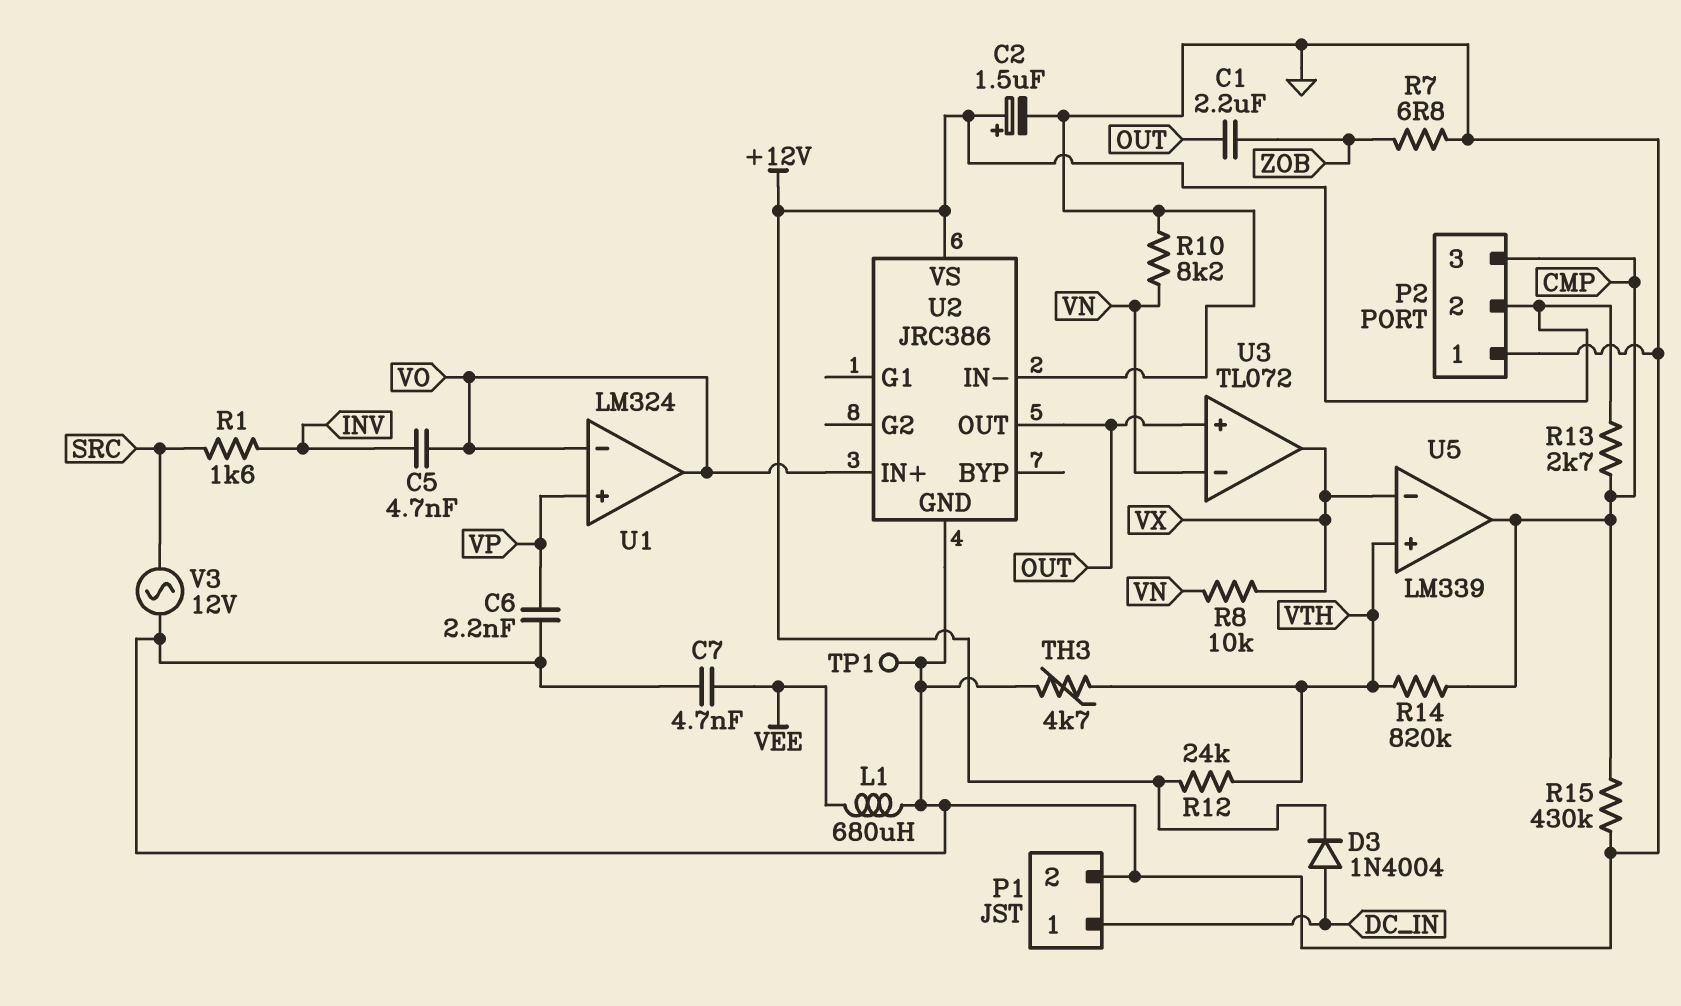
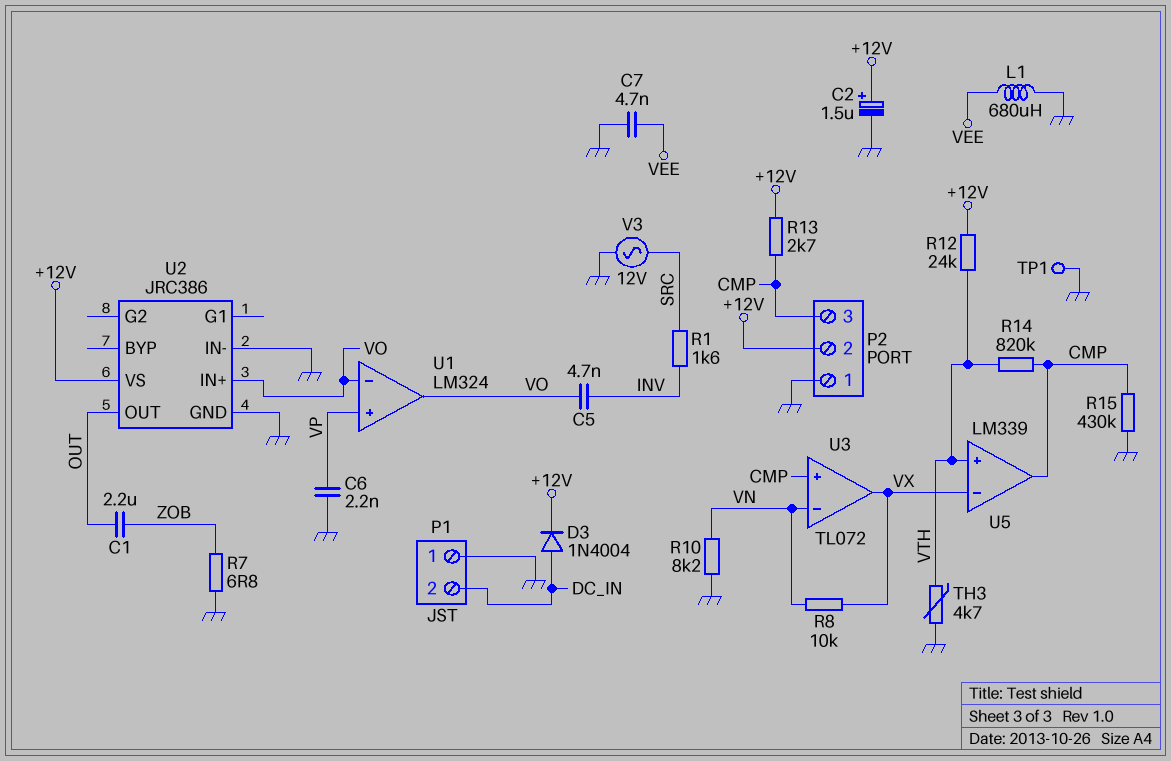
P1 pin 1: DC_IN -> GND
P1 pin 2: GND -> DC_IN
U3 pin in+: OUT -> CMP

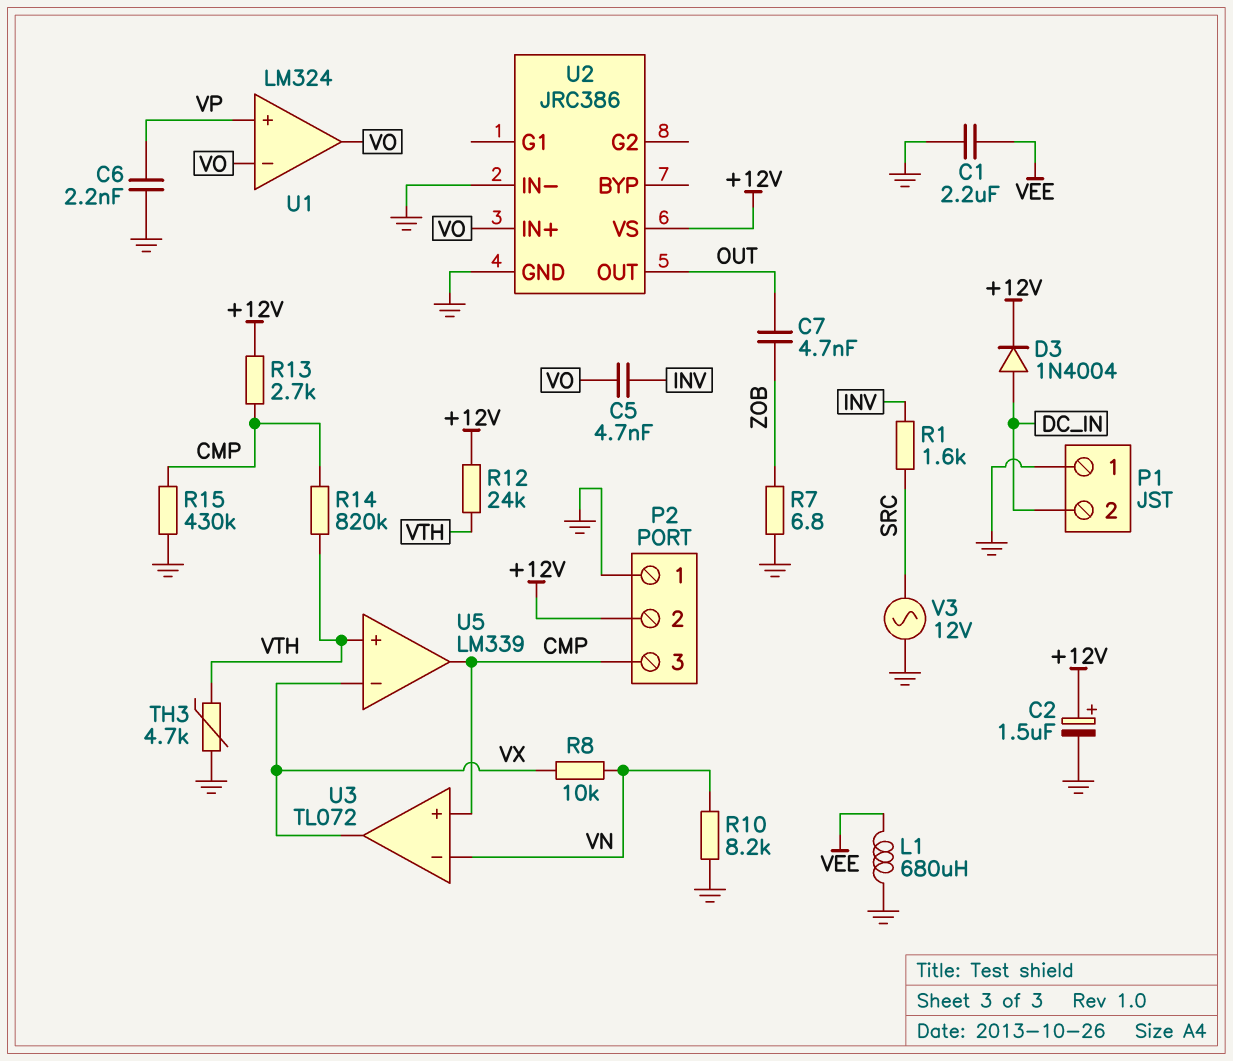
C1: 2.2uF (OUT, ZOB) -> 2.2uF (GND, VEE)
C7: 4.7nF (GND, VEE) -> 4.7nF (OUT, ZOB)
TP1: test point (GND) -> none

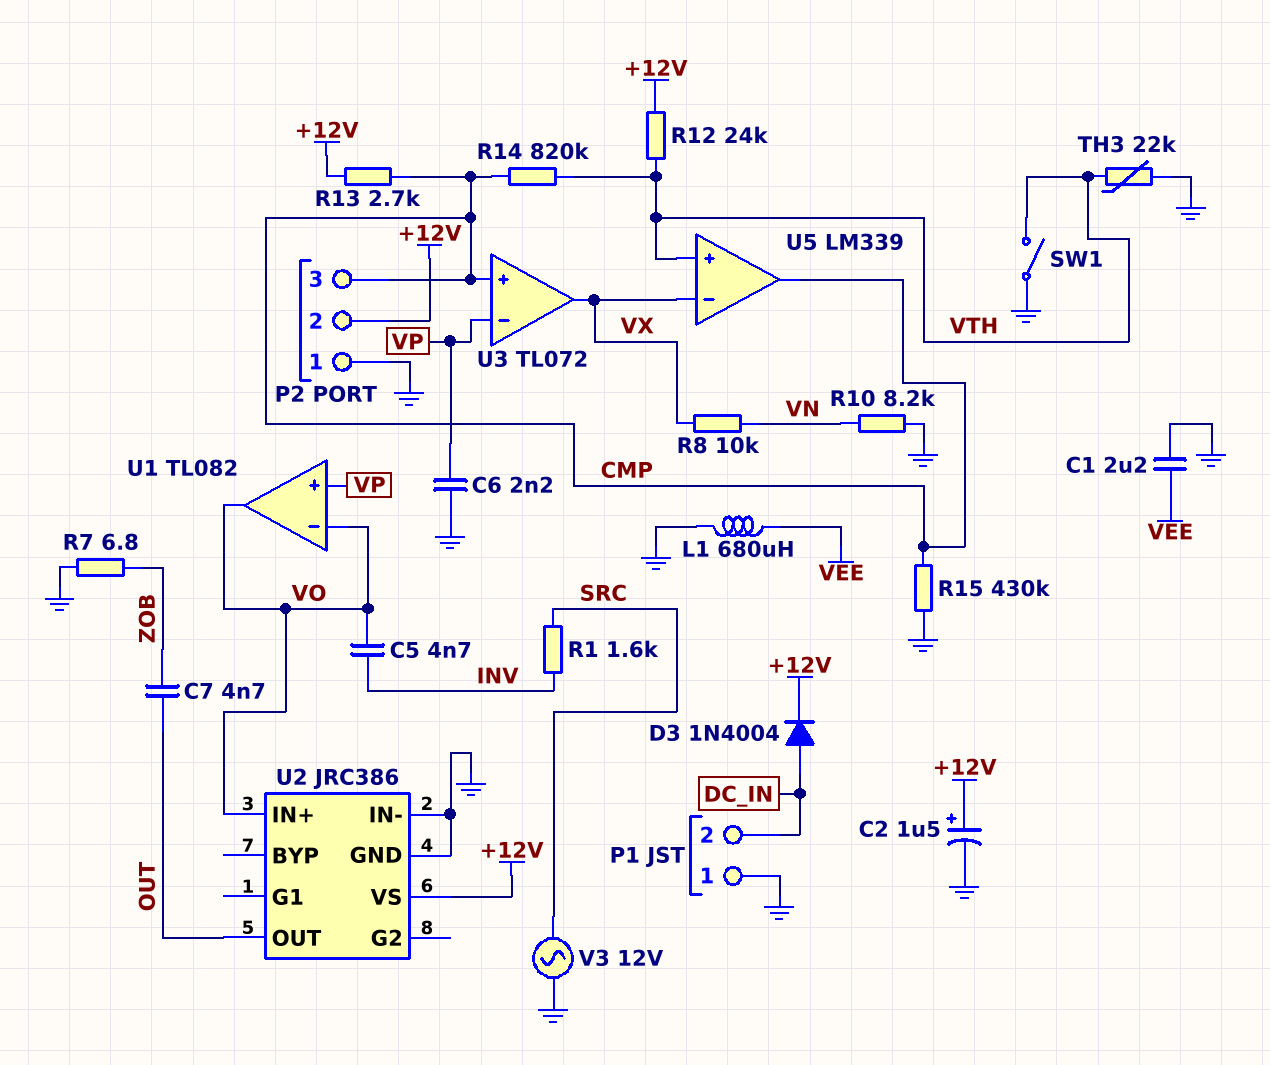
SW1: none -> switch (GND, VTH)
TH3: 4.7k (GND, VTH) -> 22k (GND, VTH)
U1: LM324 -> TL082
U3 pin in-: VN -> VP

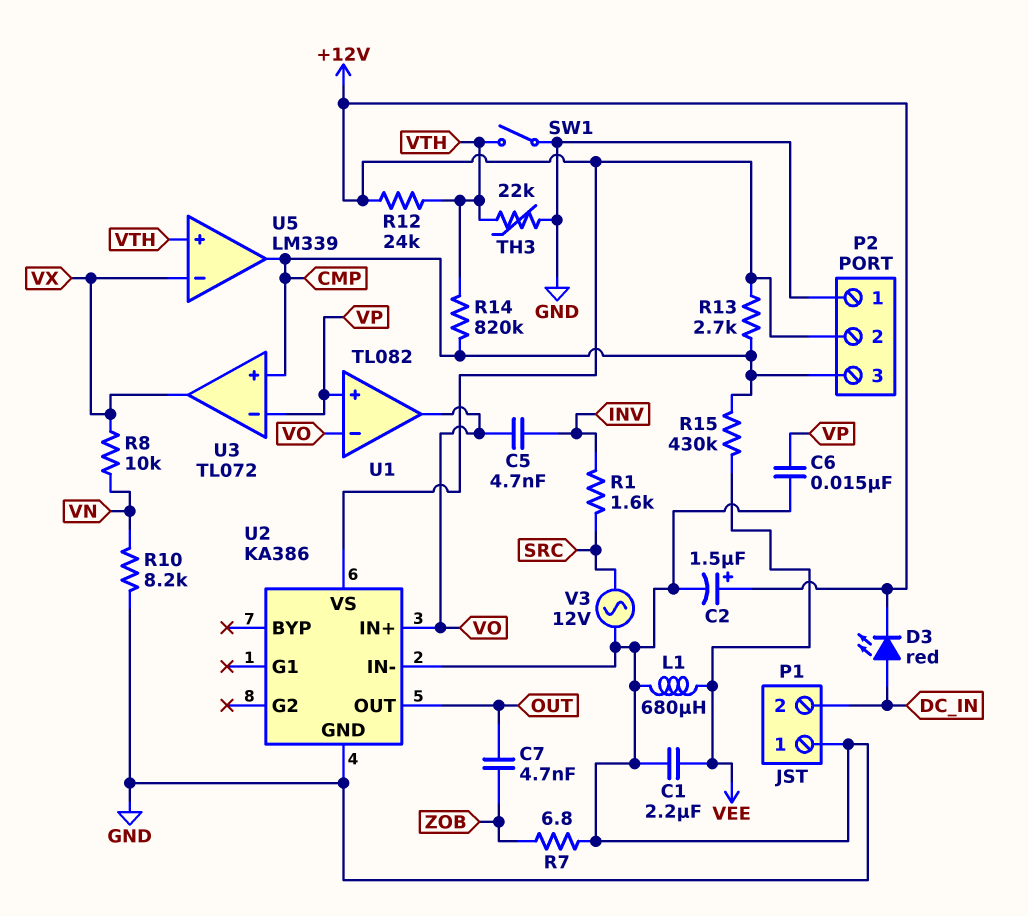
C6: 2.2nF (GND, VP) -> 15nF (GND, VP)
D3: diode 1N4004 (A DC_IN, K +12V) -> LED red (A DC_IN, K +12V)
R15: 430k (CMP, GND) -> 430k (CMP, VEE)
U2: JRC386 -> KA386

